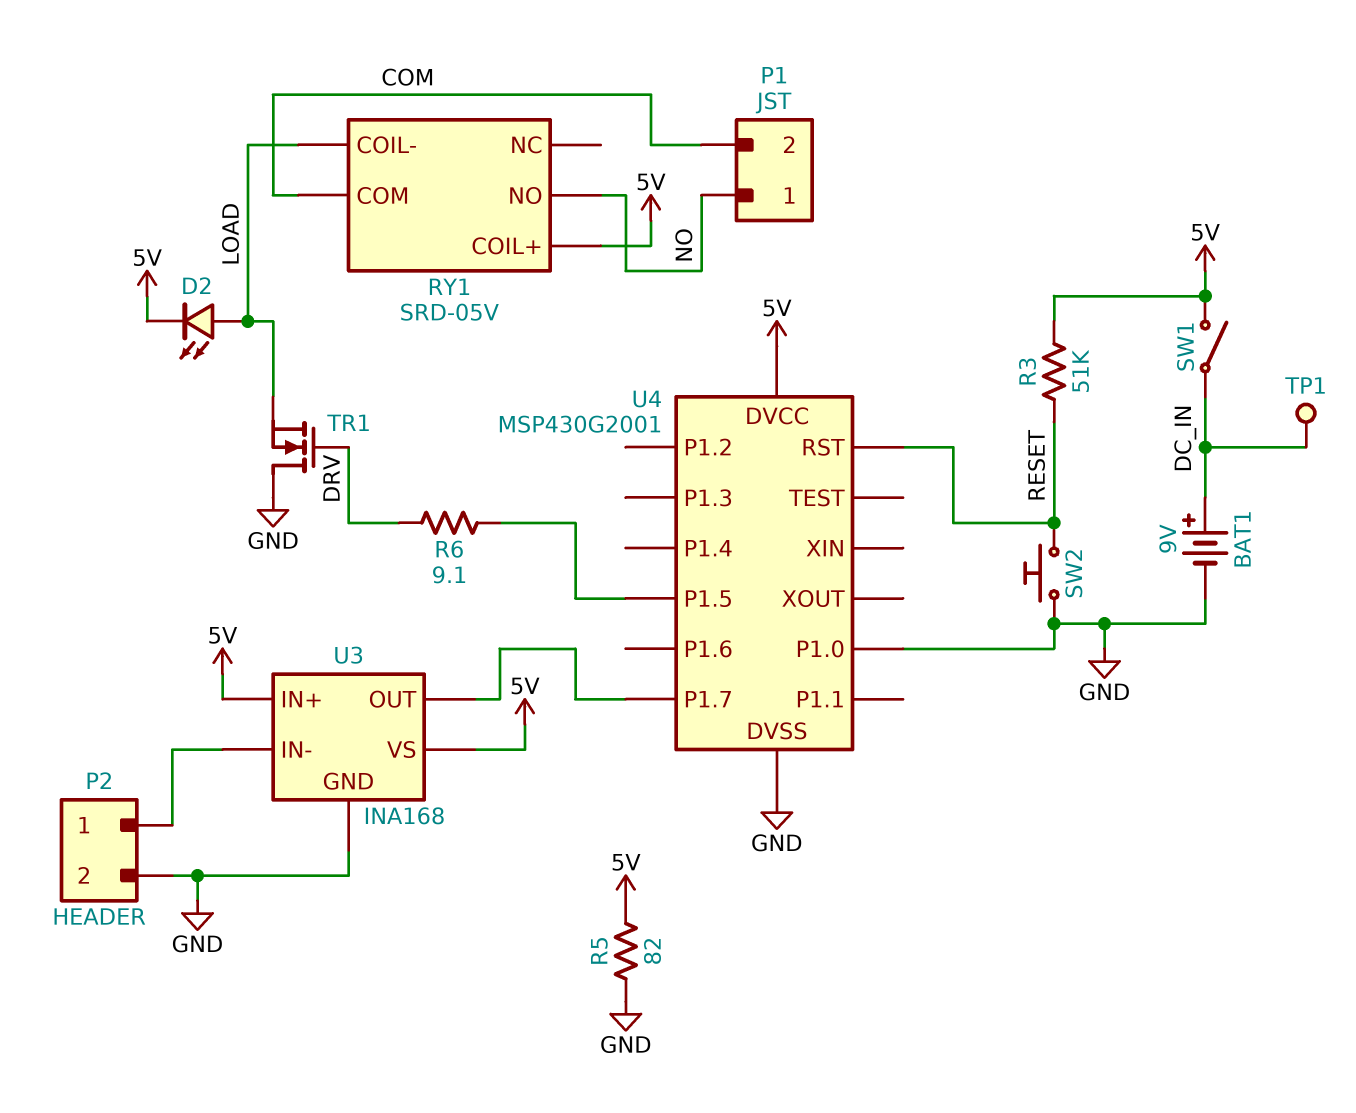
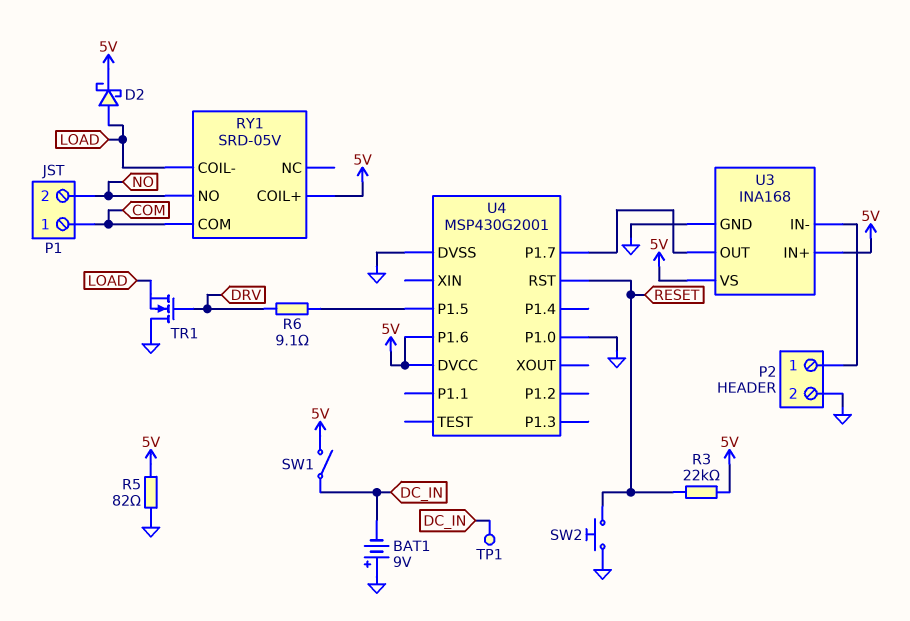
BAT1: 9V (plus DC_IN, minus GND) -> 9V (plus GND, minus DC_IN)
D2: LED (A LOAD, K 5V) -> schottky (A LOAD, K 5V)
P1 pin 1: NO -> COM
P1 pin 2: COM -> NO
R3: 51k (5V, RESET) -> 22k (5V, RESET)
U4 pin P1.6: none -> 5V

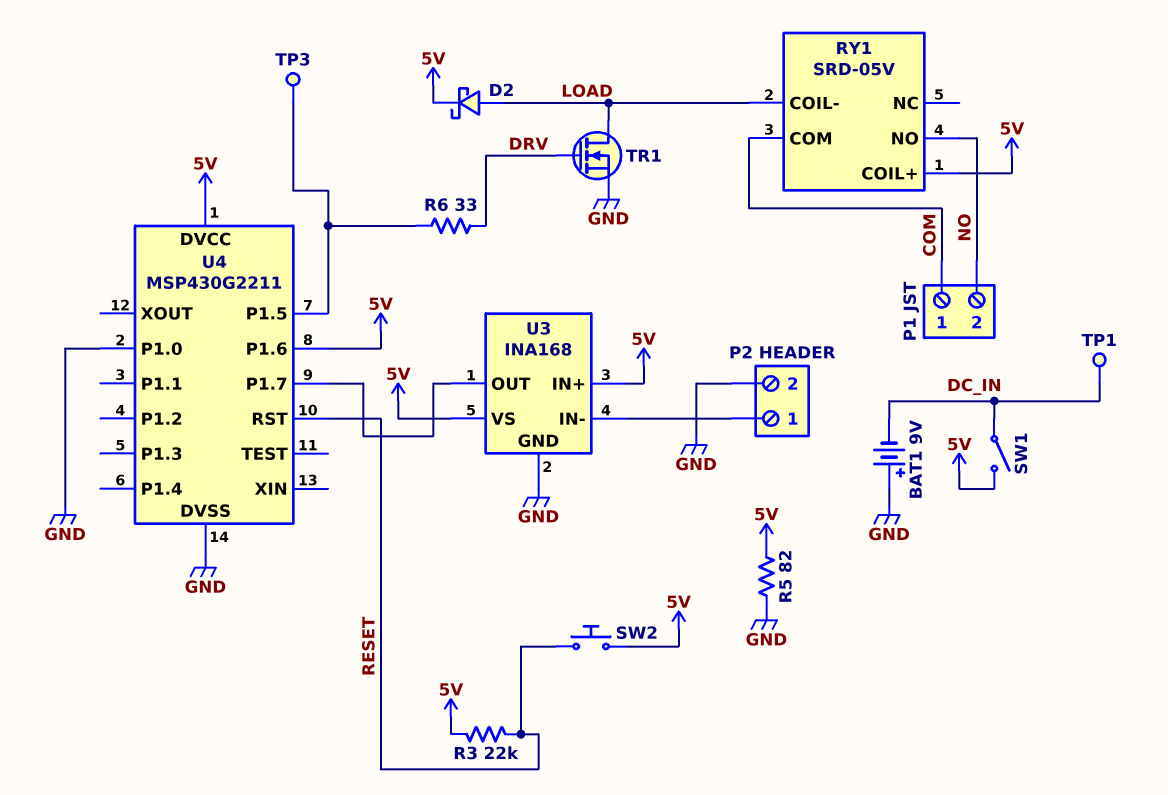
R6: 9.1 (DRV, U4/P1.5) -> 33 (DRV, U4/P1.5)
SW2: button (GND, RESET) -> button (5V, RESET)
TP3: none -> test point (U4/P1.5)
TR1: NMOS (G DRV, D GND, S LOAD) -> NMOS (G DRV, D LOAD, S GND)
U4: MSP430G2001 -> MSP430G2211

